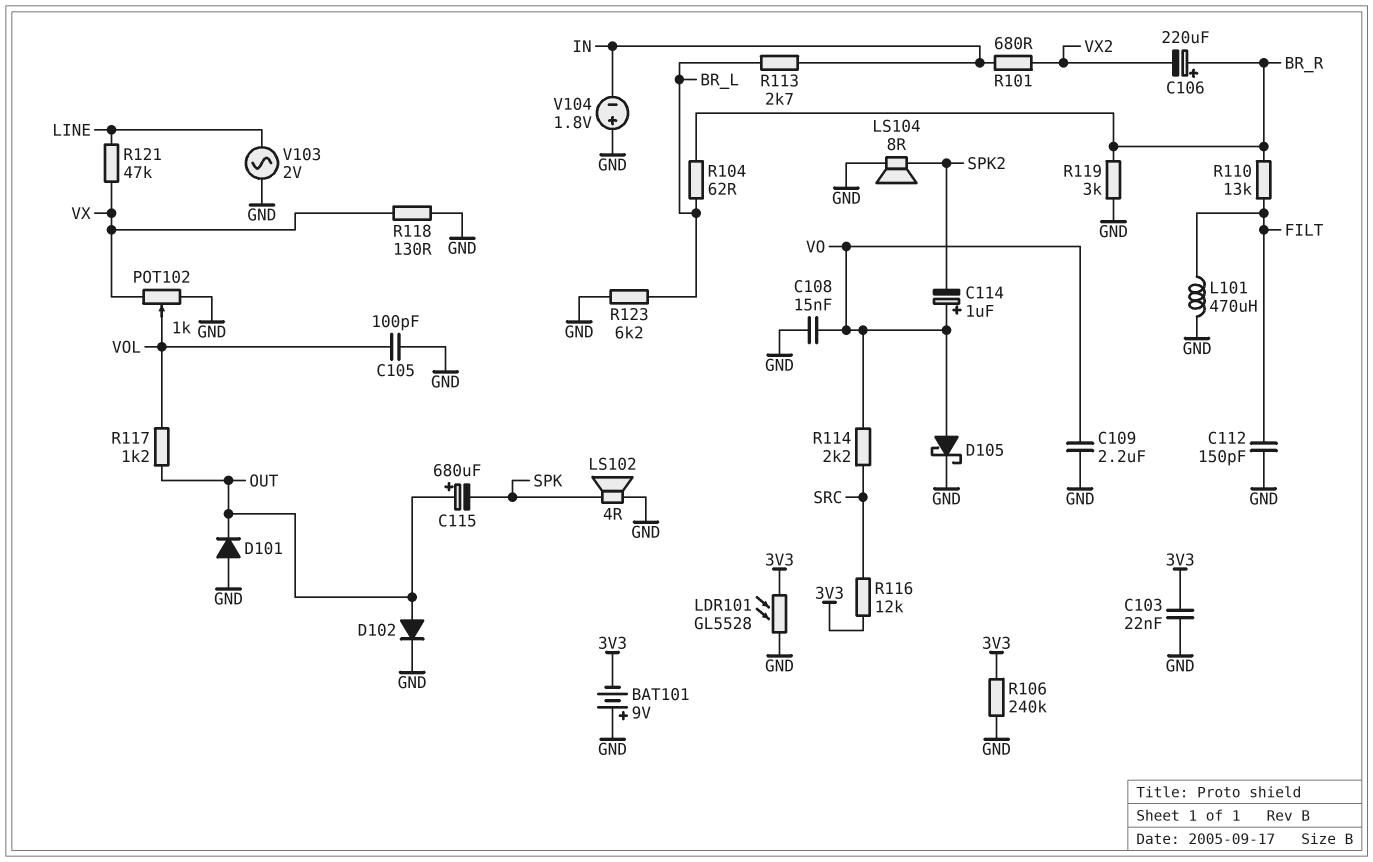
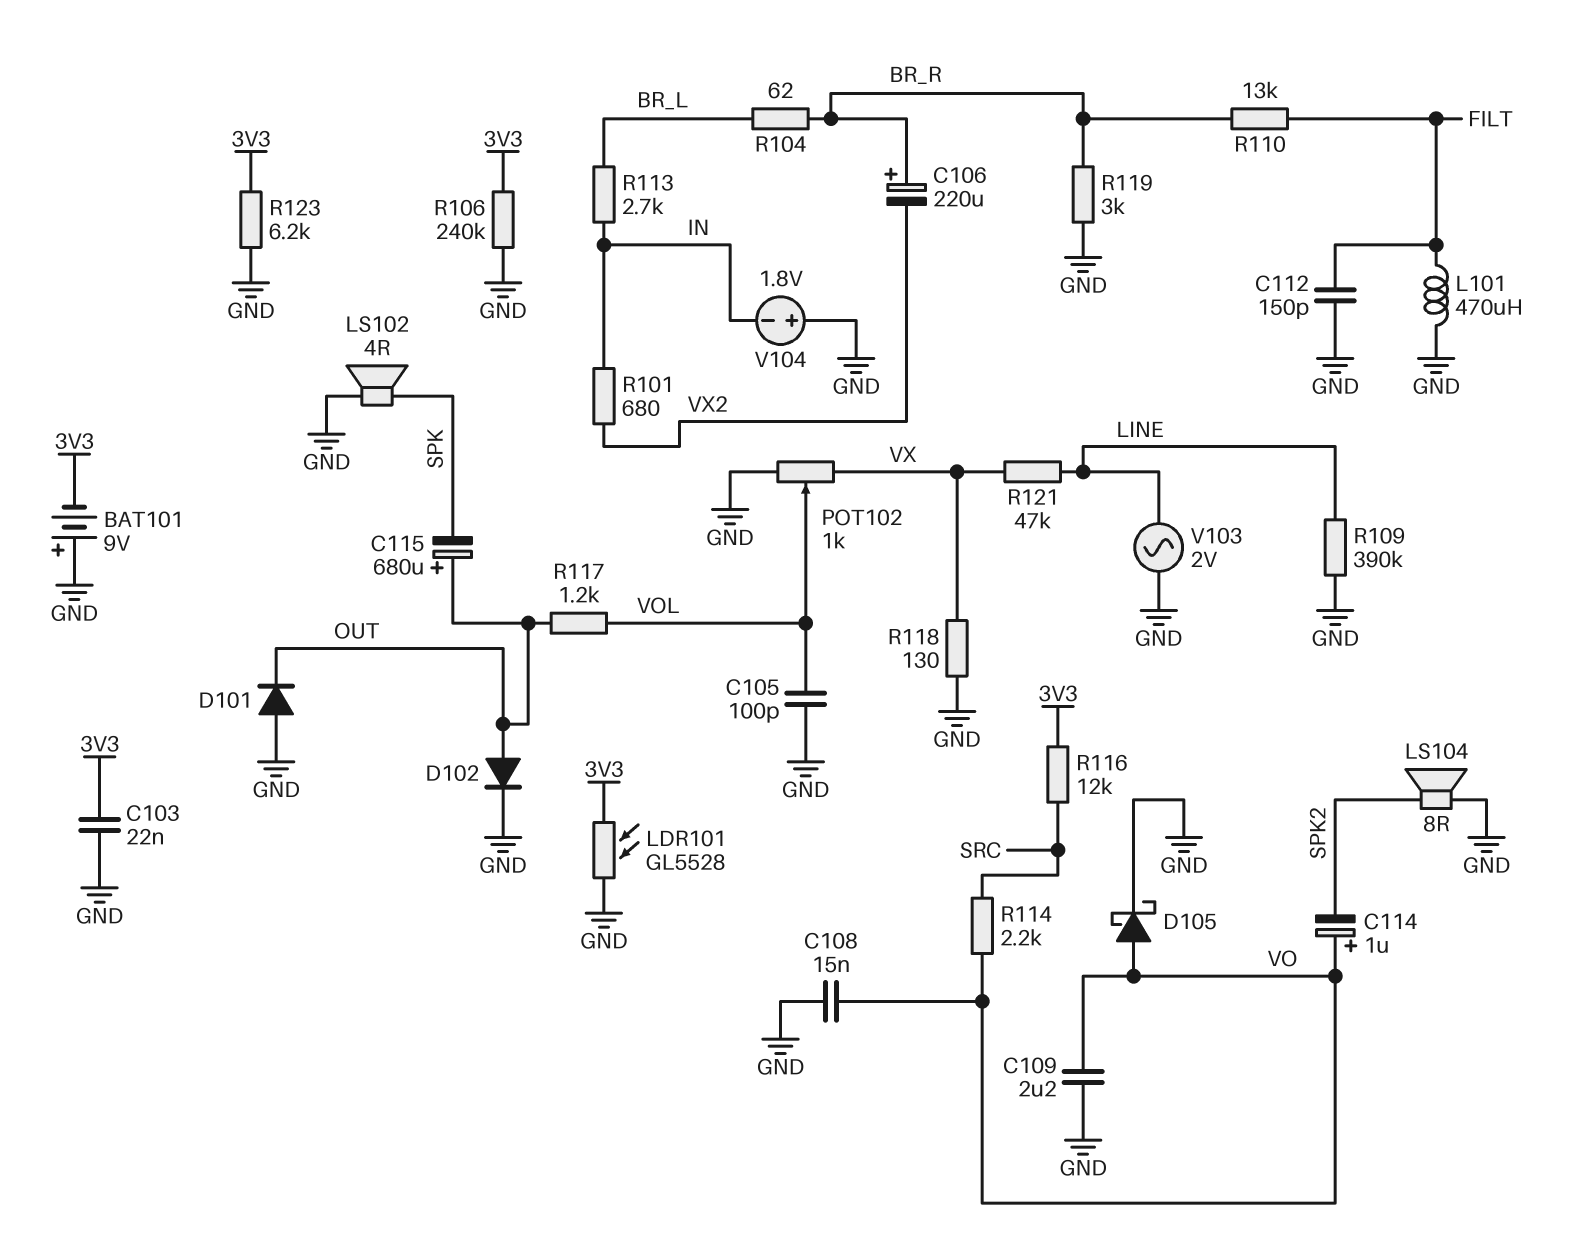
R109: none -> 390k (GND, LINE)
R123: 6.2k (BR_L, GND) -> 6.2k (3V3, GND)

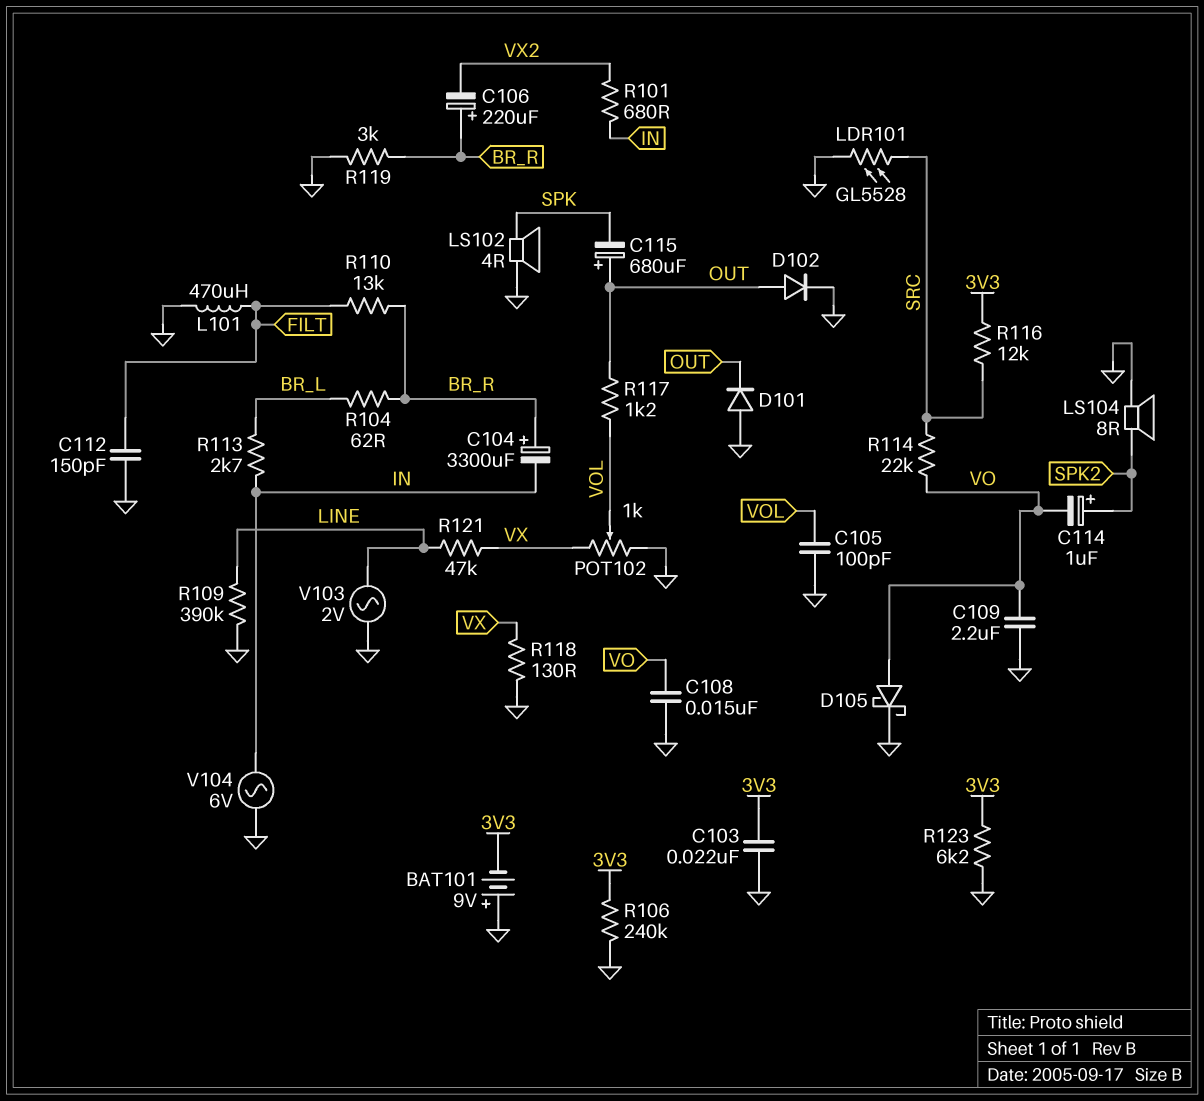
C104: none -> 3300uF (plus BR_R, minus IN)
C114: 1uF (plus VO, minus SPK2) -> 1uF (plus SPK2, minus VO)
LDR101: GL5528 (3V3, GND) -> GL5528 (GND, SRC)
R114: 2.2k (SRC, VO) -> 22k (SRC, VO)
V104: 1.8V (plus GND, minus IN) -> AC 6V (GND, IN)

